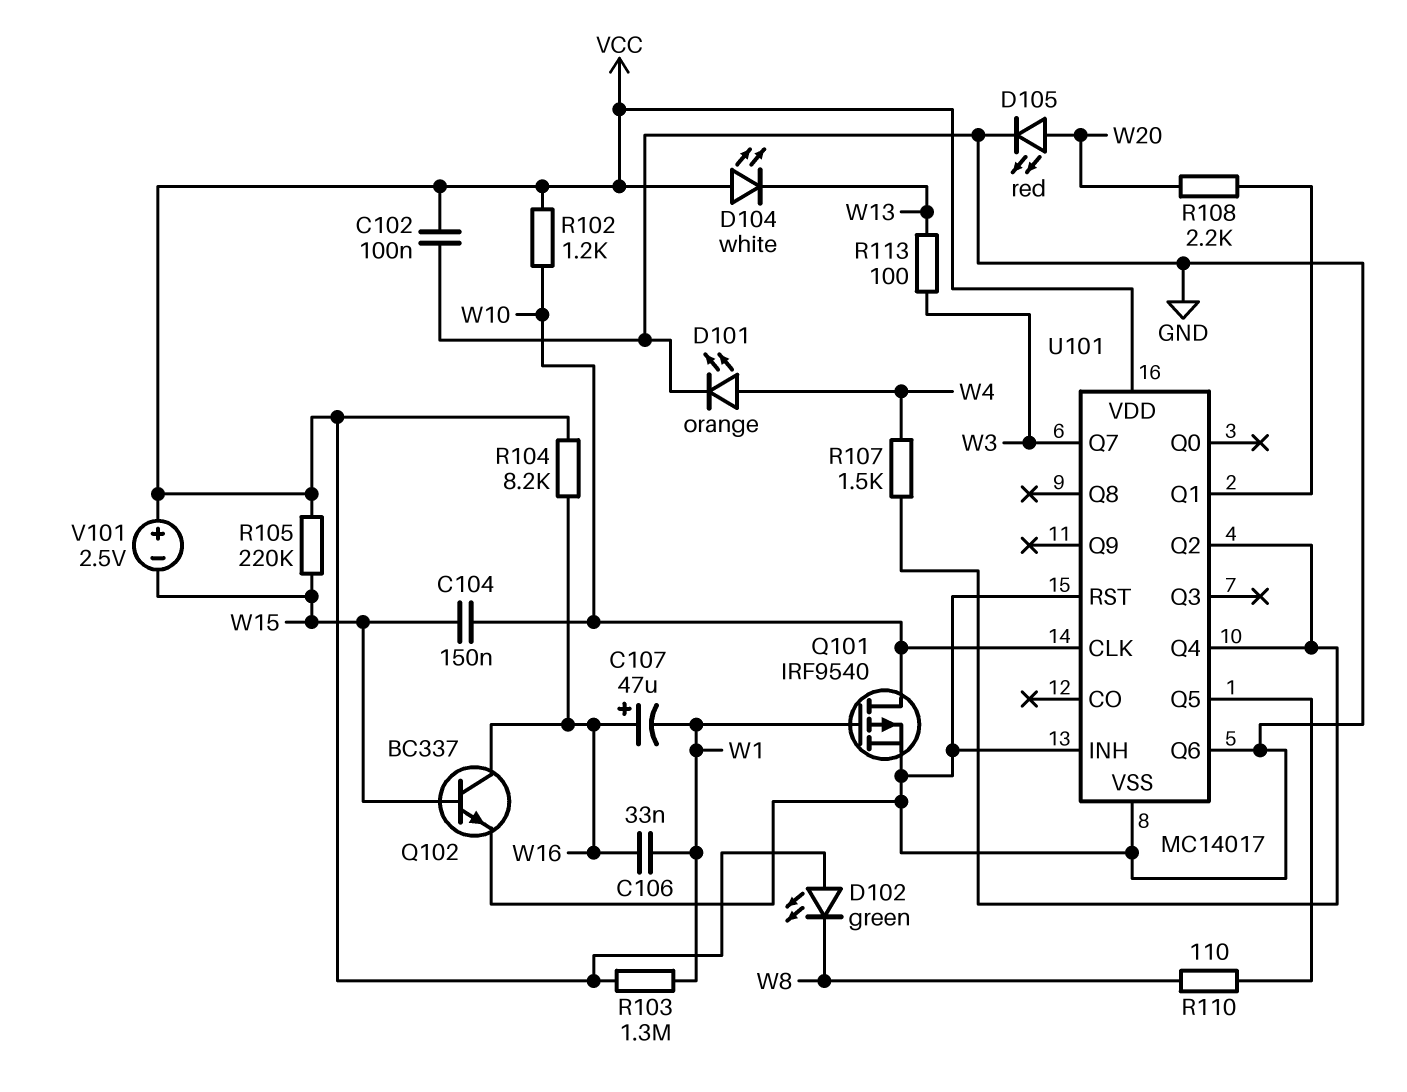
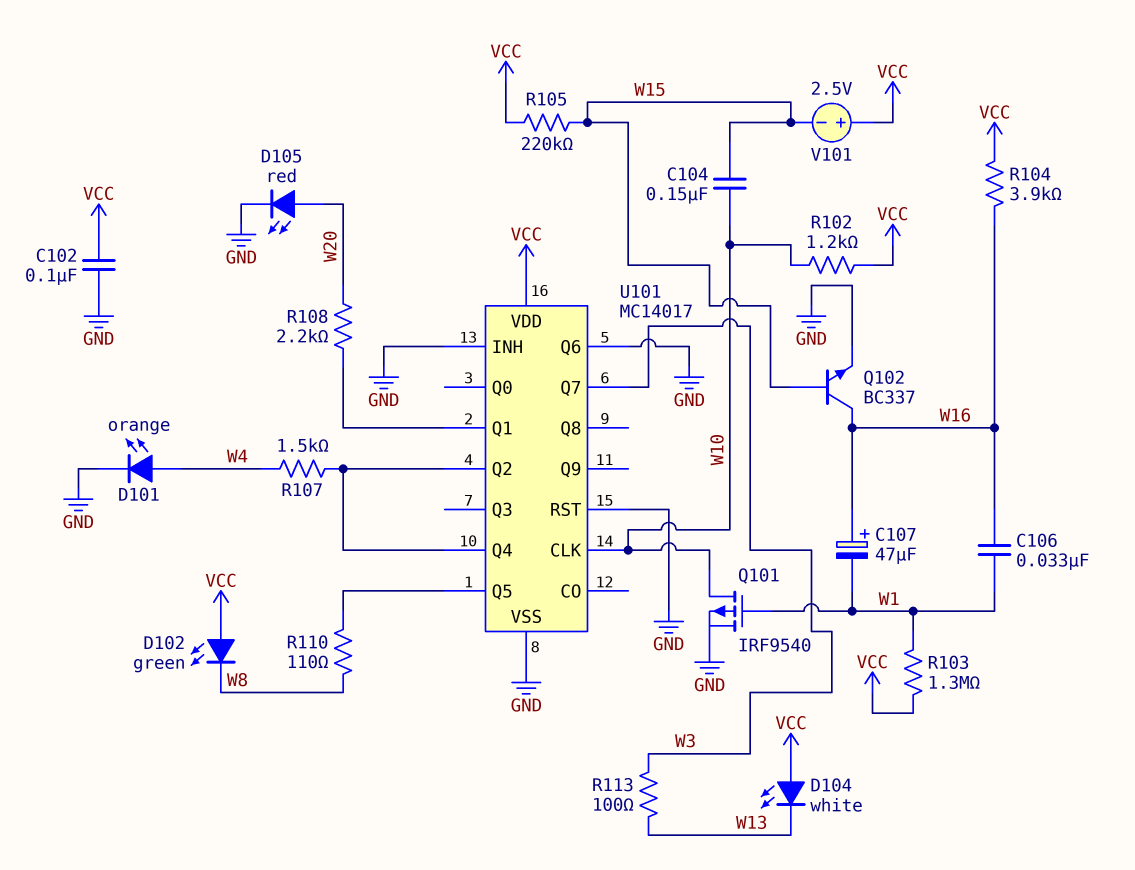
R104: 8.2k (VCC, W16) -> 3.9k (VCC, W16)

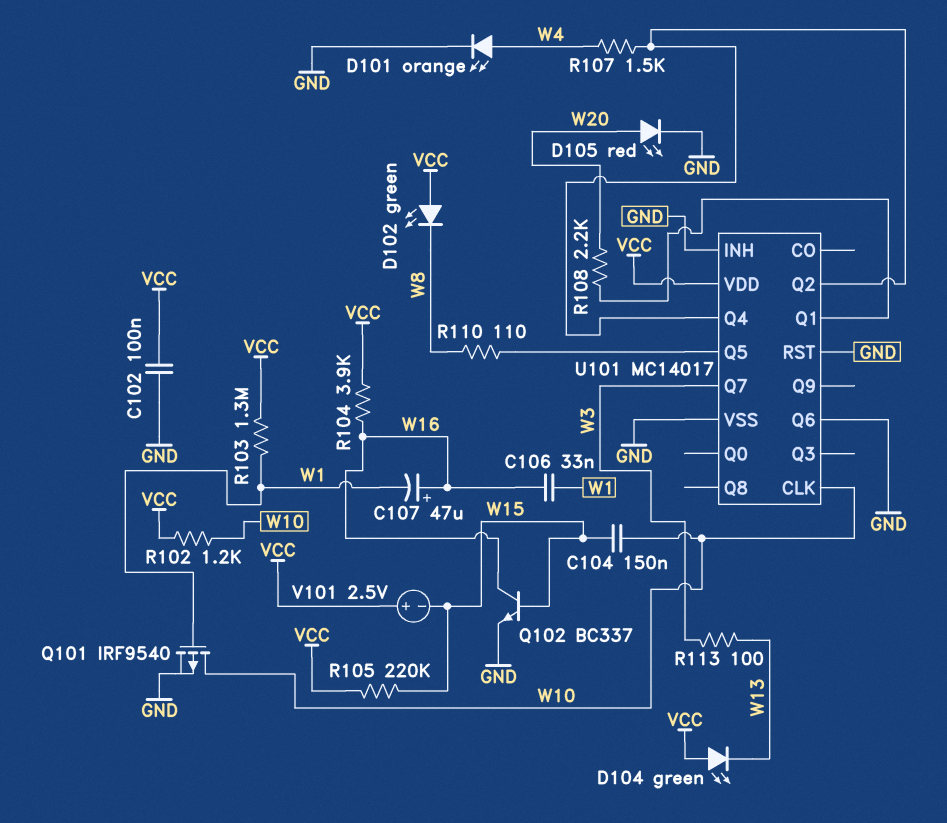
D104: LED white (A VCC, K W13) -> LED green (A VCC, K W13)

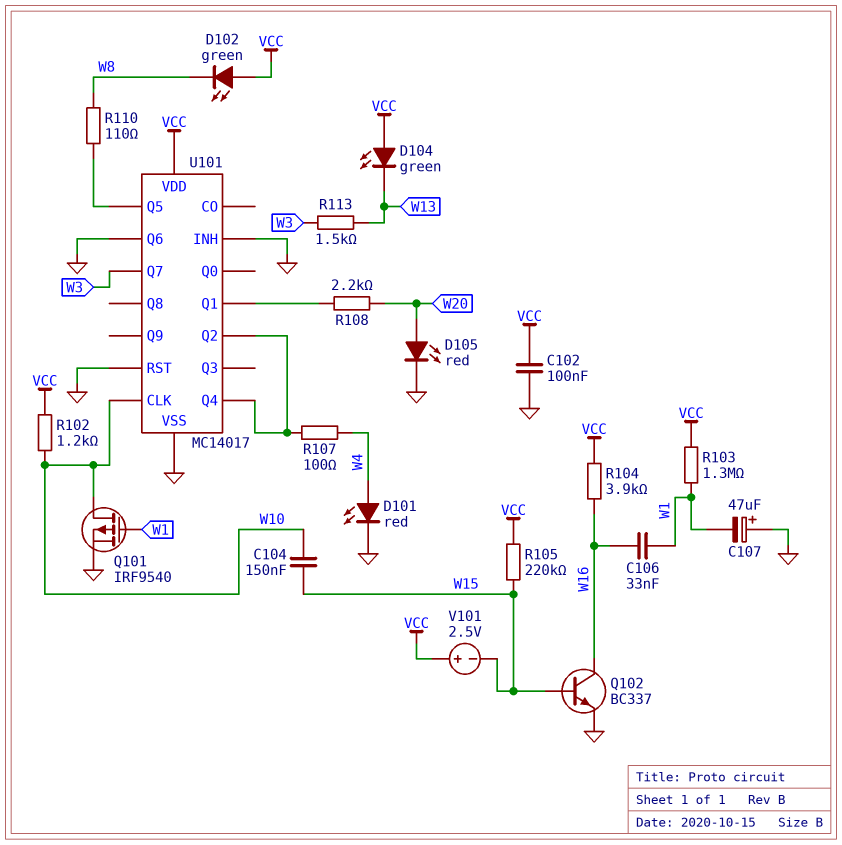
C107: 47uF (plus W16, minus W1) -> 47uF (plus GND, minus W1)
D101: LED orange (A W4, K GND) -> LED red (A W4, K GND)
R107: 1.5k (U101/Q2, W4) -> 100 (U101/Q2, W4)
R113: 100 (W3, W13) -> 1.5k (W3, W13)

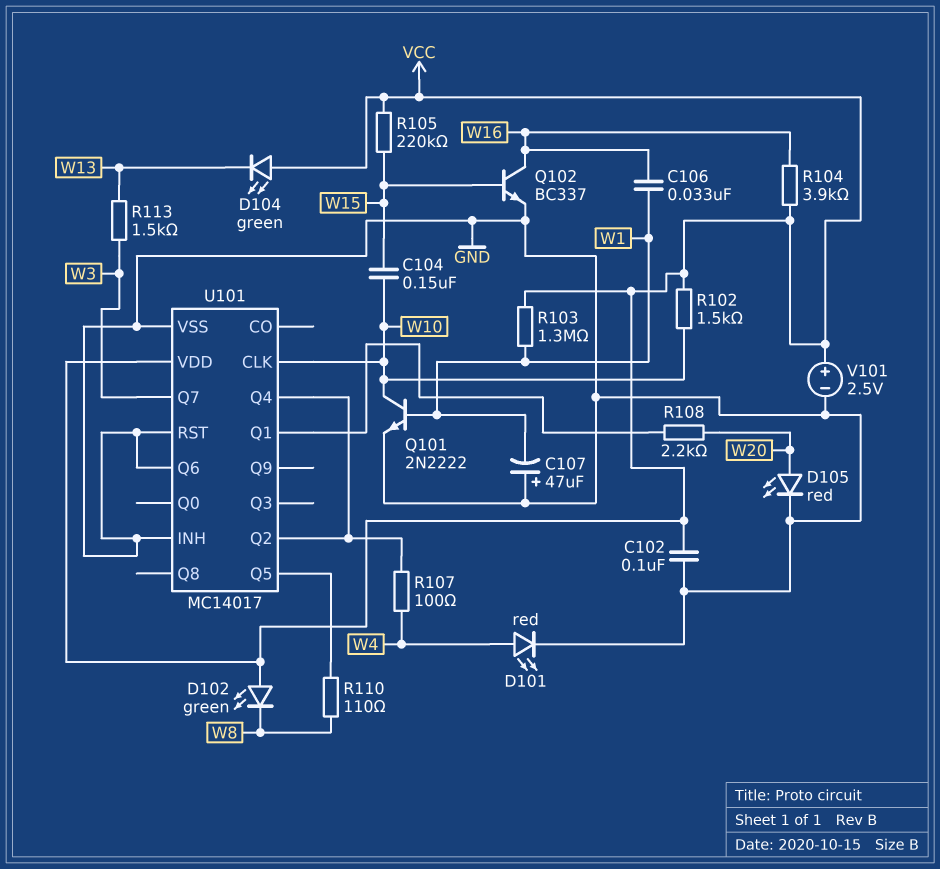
Q101: PMOS IRF9540 (G W1, D W10, S GND) -> NPN 2N2222 (B W1, C W10, E GND)
R102: 1.2k (VCC, W10) -> 1.5k (VCC, W10)
V101: 2.5V (plus VCC, minus W15) -> 2.5V (plus VCC, minus GND)

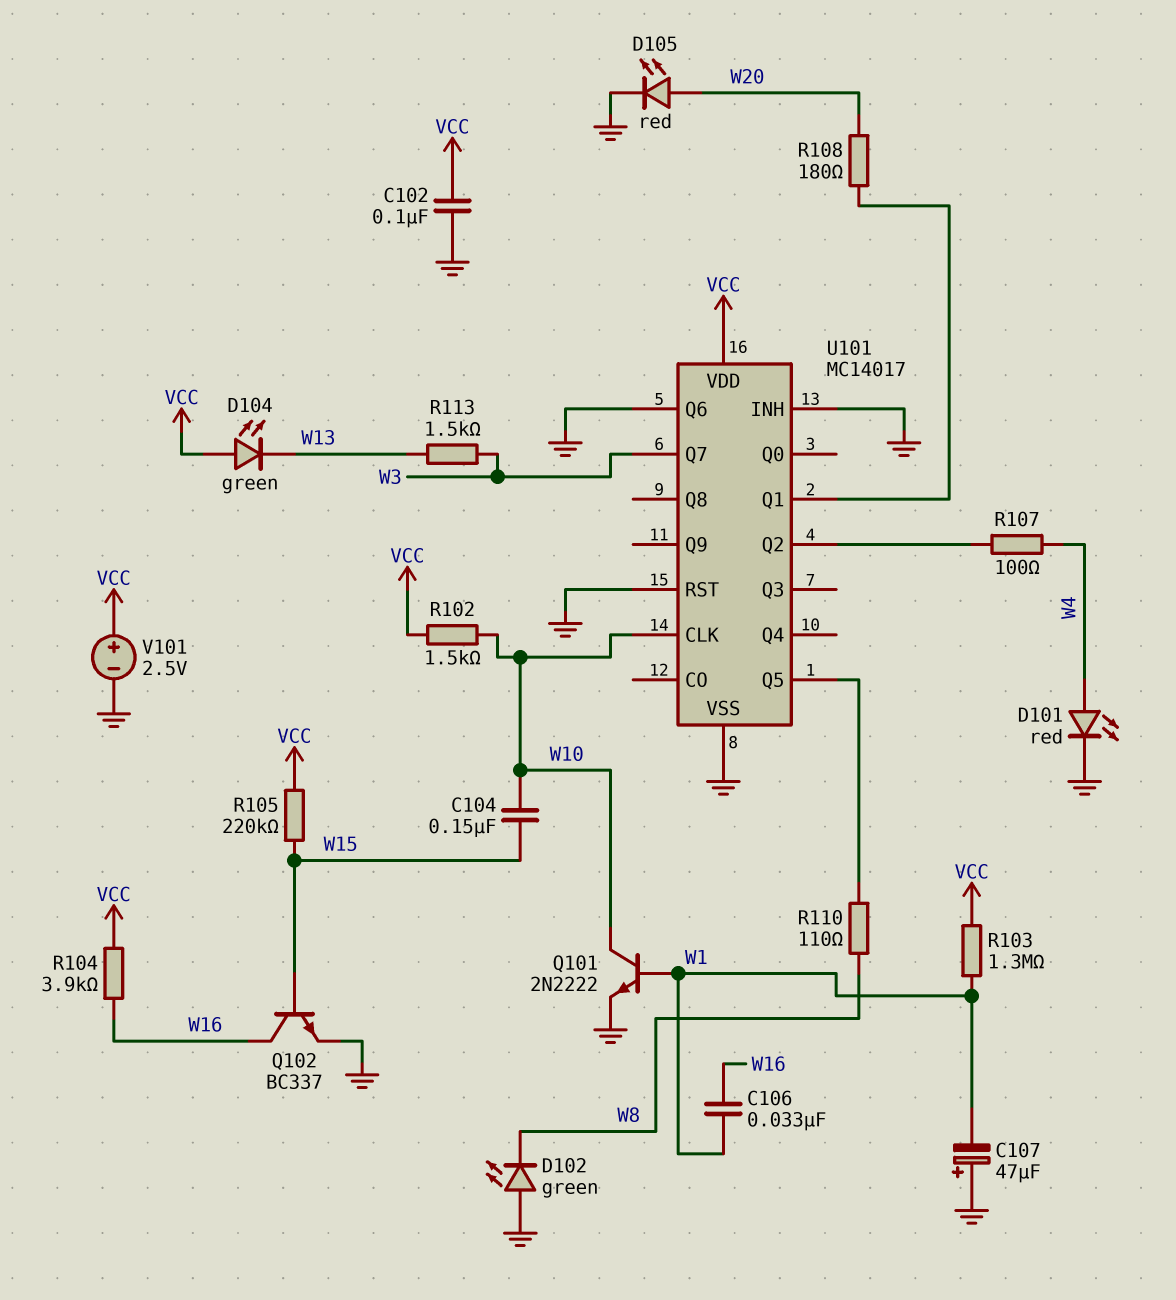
D102: LED green (A VCC, K W8) -> LED green (A GND, K W8)
R108: 2.2k (U101/Q1, W20) -> 180 (U101/Q1, W20)
U101 pin Q4: U101/Q2 -> none

